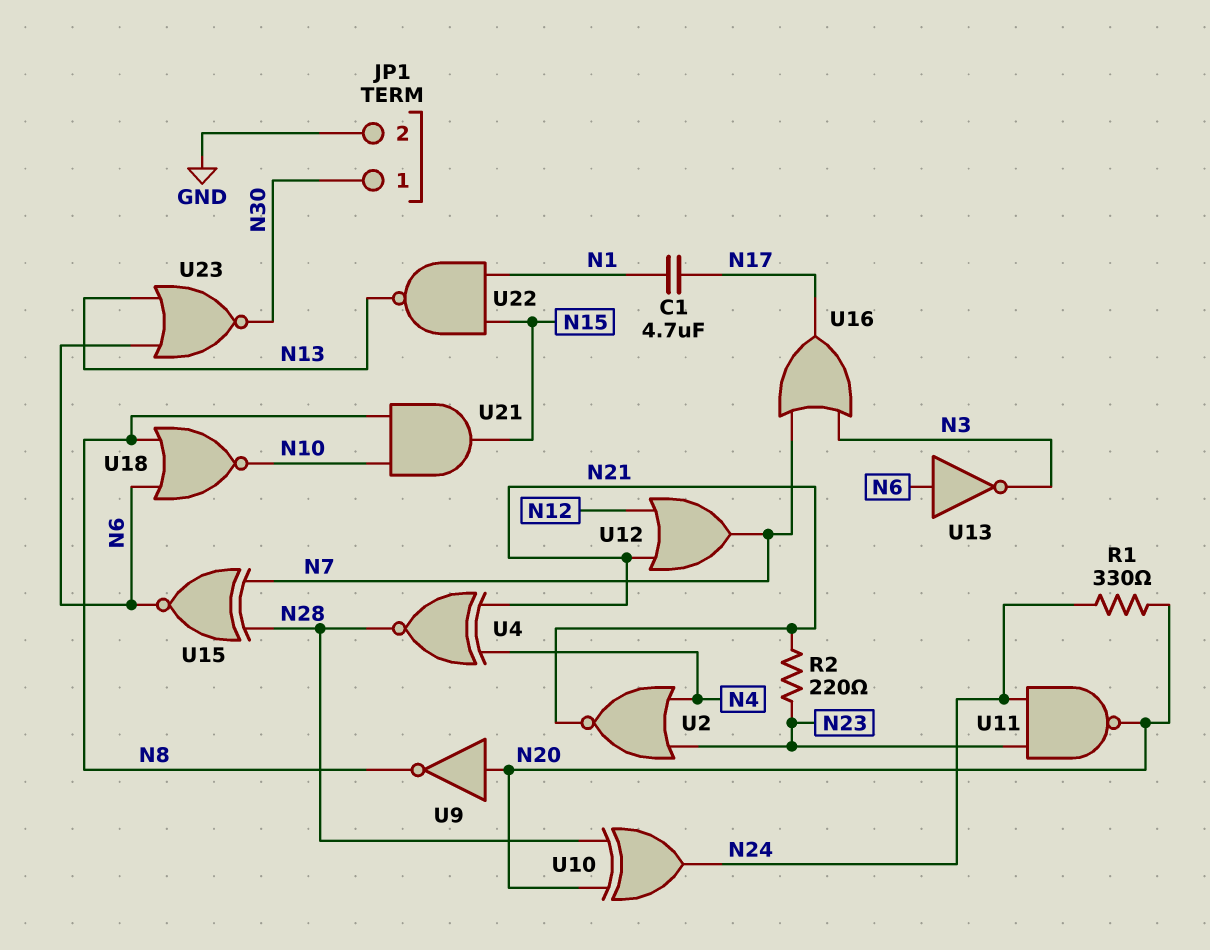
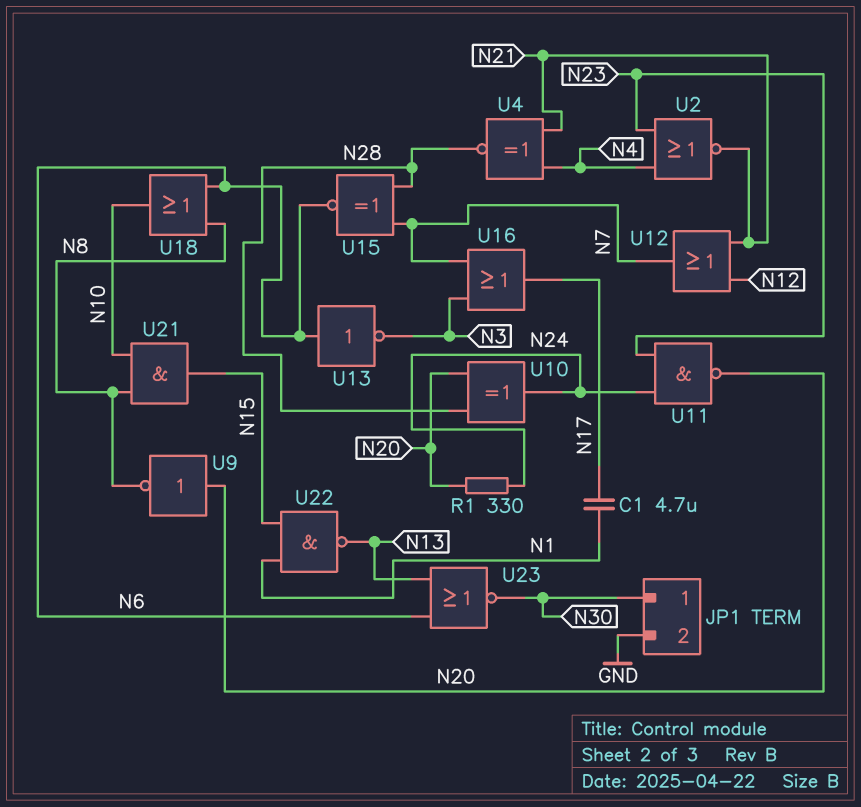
R2: 220 (N21, N23) -> none
U18: NOR (in N6, in N8, out N10) -> OR (in N6, in N8, out N10)

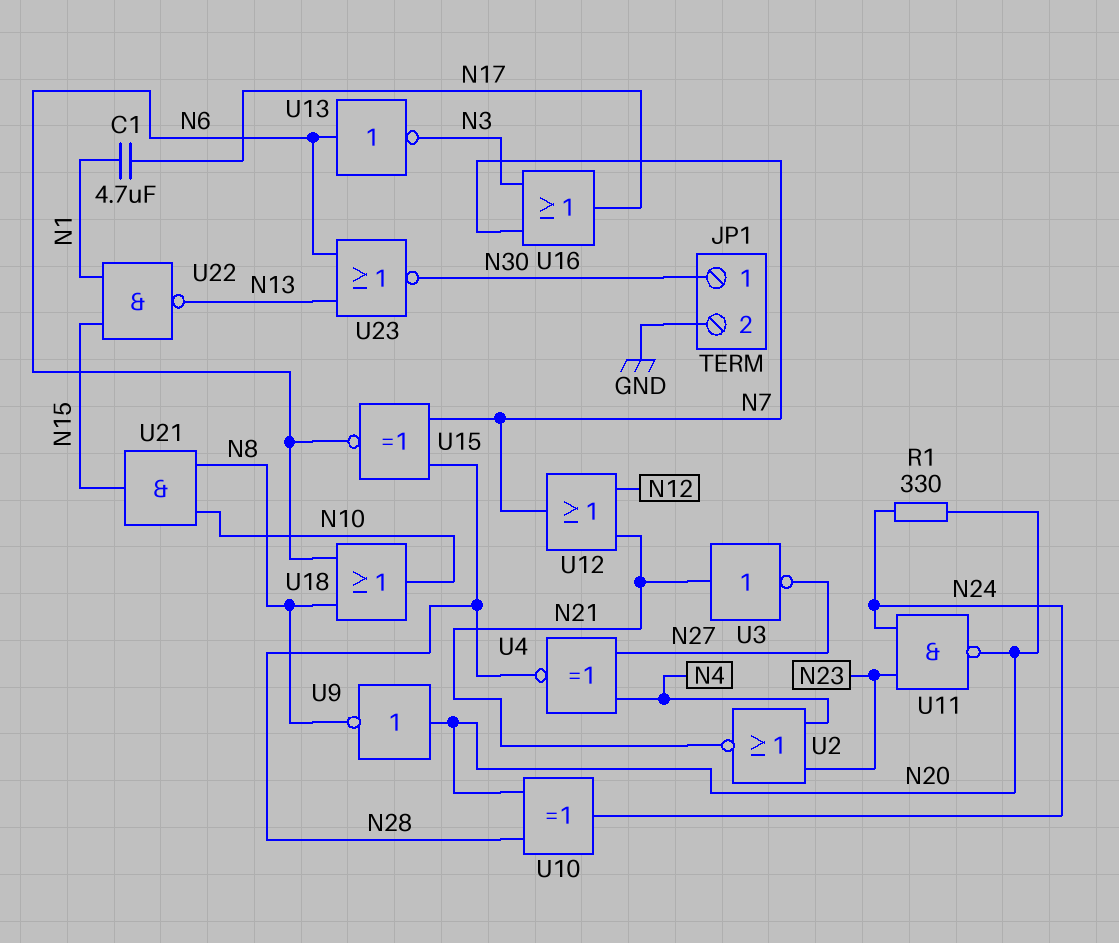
U3: none -> NOT (in N21, out N27)
U4: XNOR (in N4, in N21, out N28) -> XNOR (in N4, in N27, out N28)

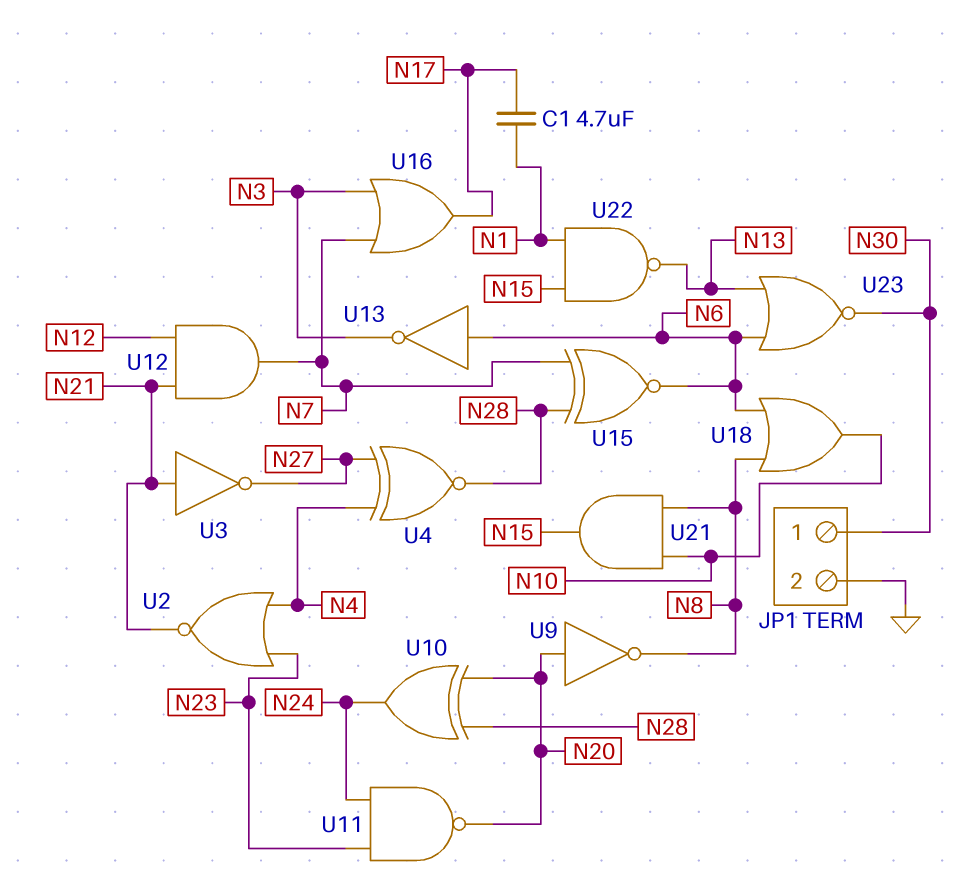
R1: 330 (N20, N24) -> none
U12: OR (in N12, in N21, out N7) -> AND (in N12, in N21, out N7)

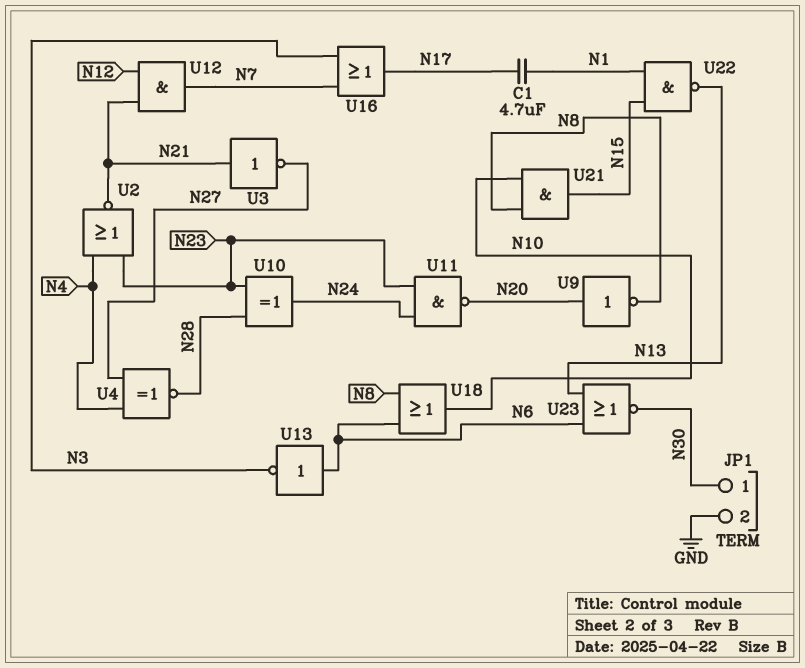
U10: XOR (in N20, in N28, out N24) -> XOR (in N23, in N28, out N24)
U15: XNOR (in N7, in N28, out N6) -> none

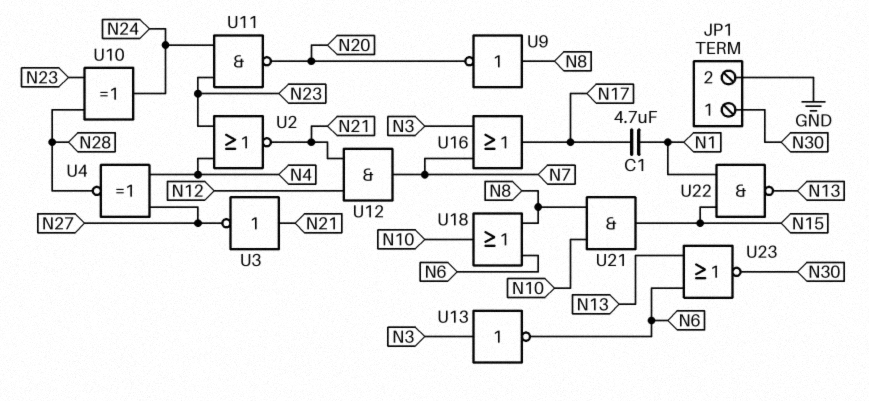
U9: NOT (in N20, out N8) -> NOT (in N8, out N20)
U13: NOT (in N6, out N3) -> NOT (in N3, out N6)

